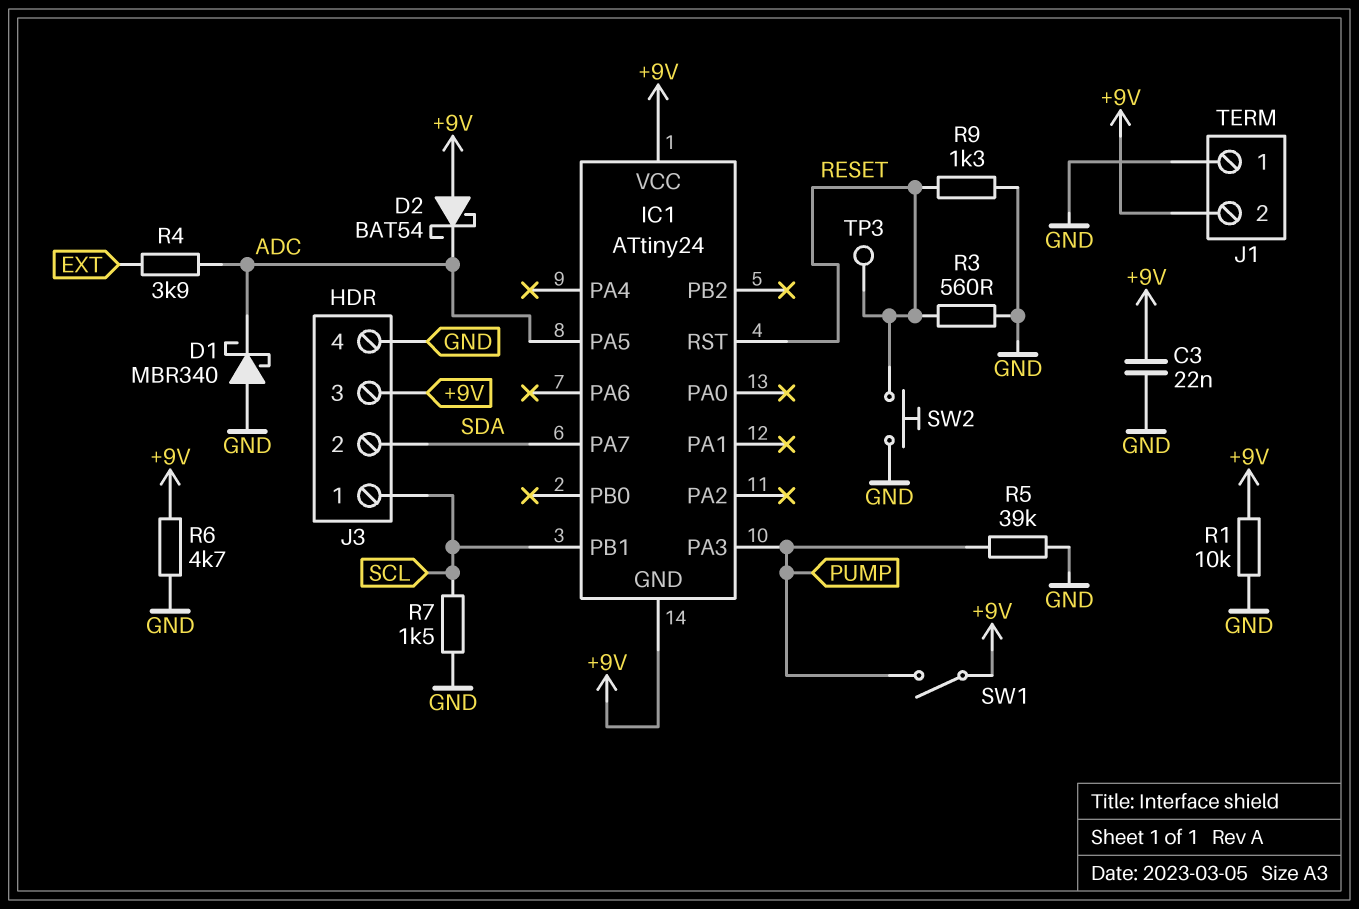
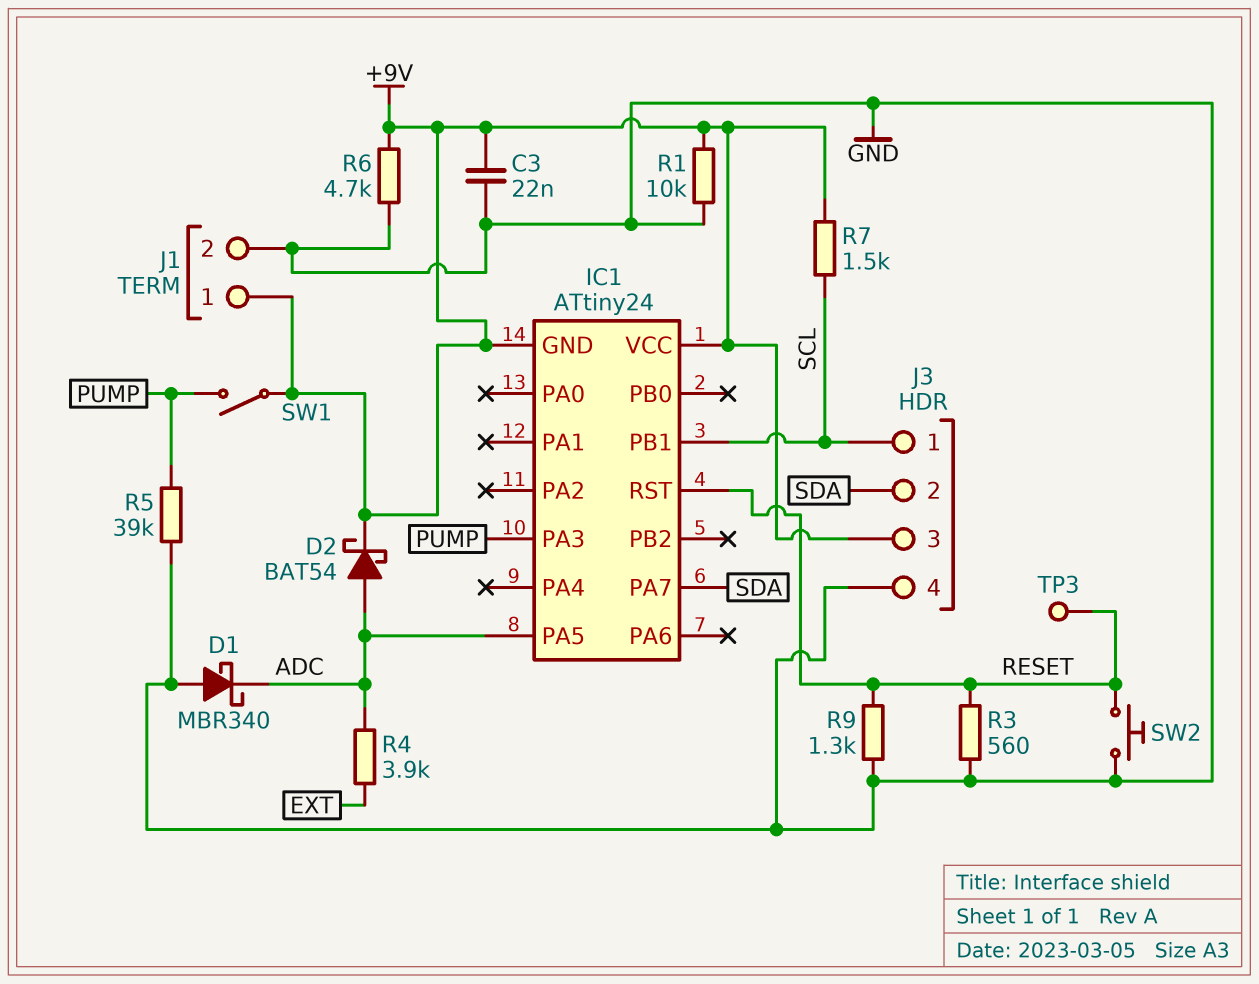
D2: schottky BAT54 (A +9V, K ADC) -> schottky BAT54 (A ADC, K +9V)
J1 pin 1: GND -> +9V
J1 pin 2: +9V -> GND
R7: 1.5k (GND, SCL) -> 1.5k (+9V, SCL)

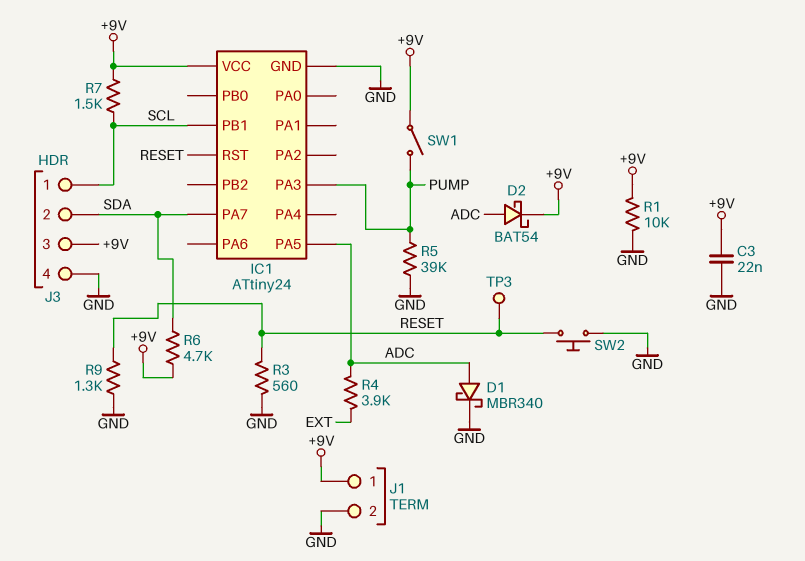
D1: schottky MBR340 (A GND, K ADC) -> schottky MBR340 (A ADC, K GND)
IC1 pin GND: +9V -> GND
R6: 4.7k (+9V, GND) -> 4.7k (+9V, SDA)

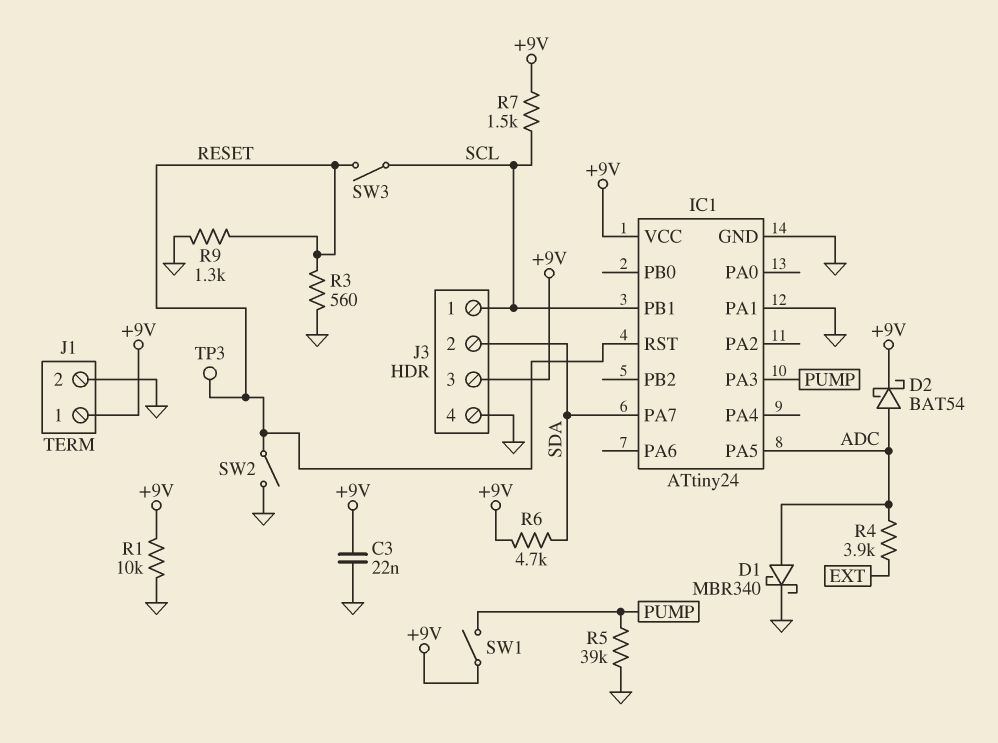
IC1 pin PA1: none -> GND
SW2: button (GND, RESET) -> switch (GND, RESET)
SW3: none -> switch (RESET, SCL)

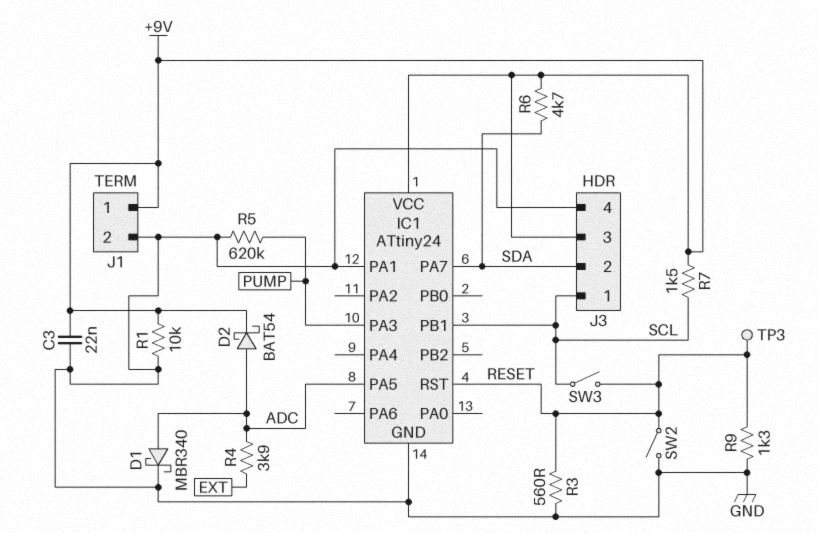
R5: 39k (GND, PUMP) -> 620k (GND, PUMP)
SW1: switch (+9V, PUMP) -> none

